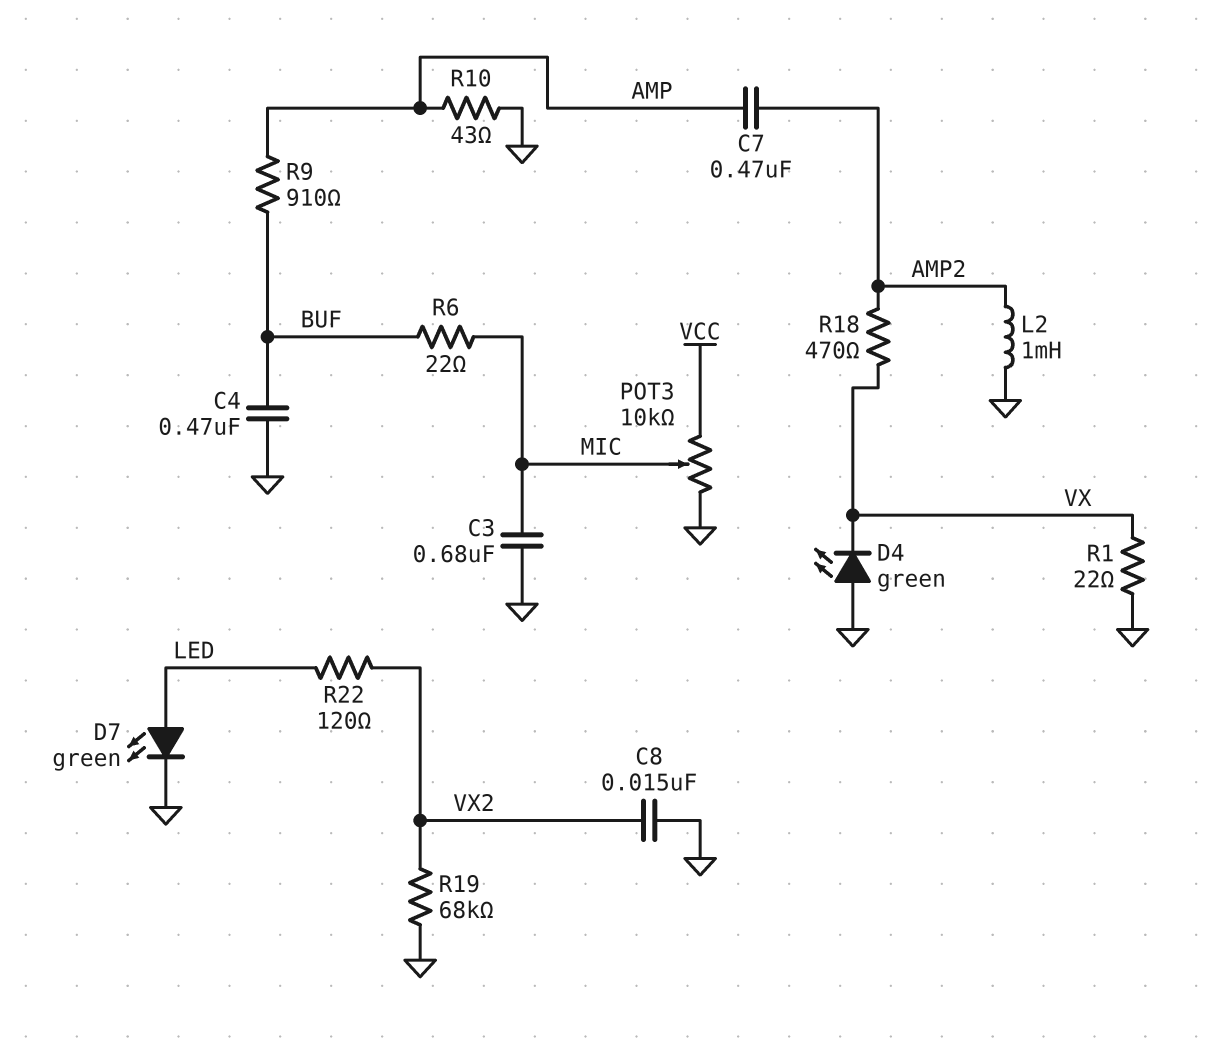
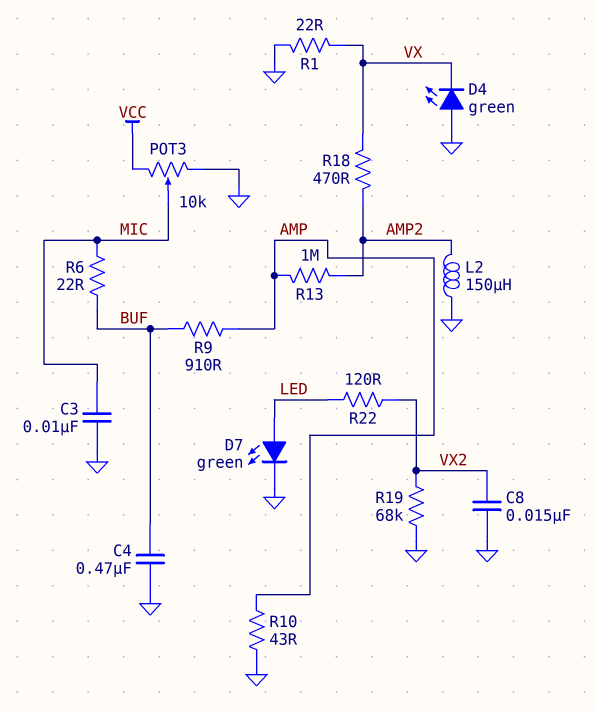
C3: 680nF (GND, MIC) -> 10nF (GND, MIC)
C7: 470nF (AMP, AMP2) -> none
L2: 1mH (AMP2, GND) -> 150uH (AMP2, GND)
R13: none -> 1M (AMP, AMP2)

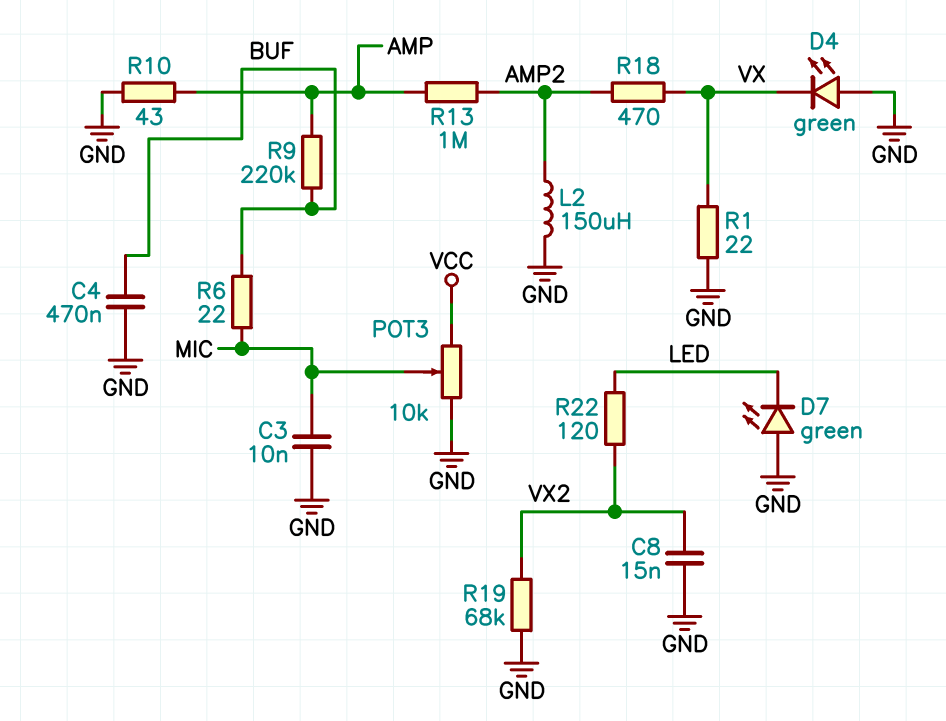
D7: LED green (A LED, K GND) -> LED green (A GND, K LED)
R9: 910 (AMP, BUF) -> 220k (AMP, BUF)

